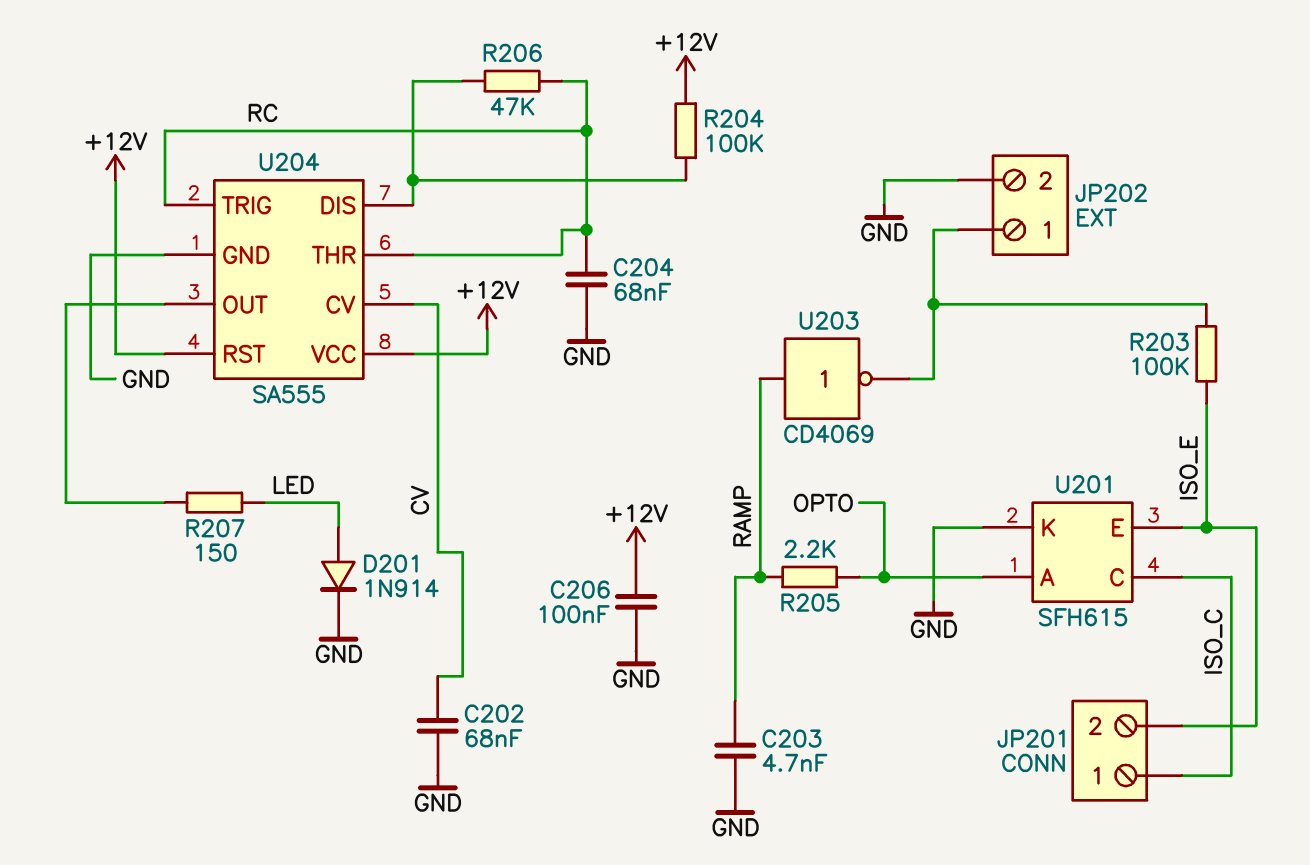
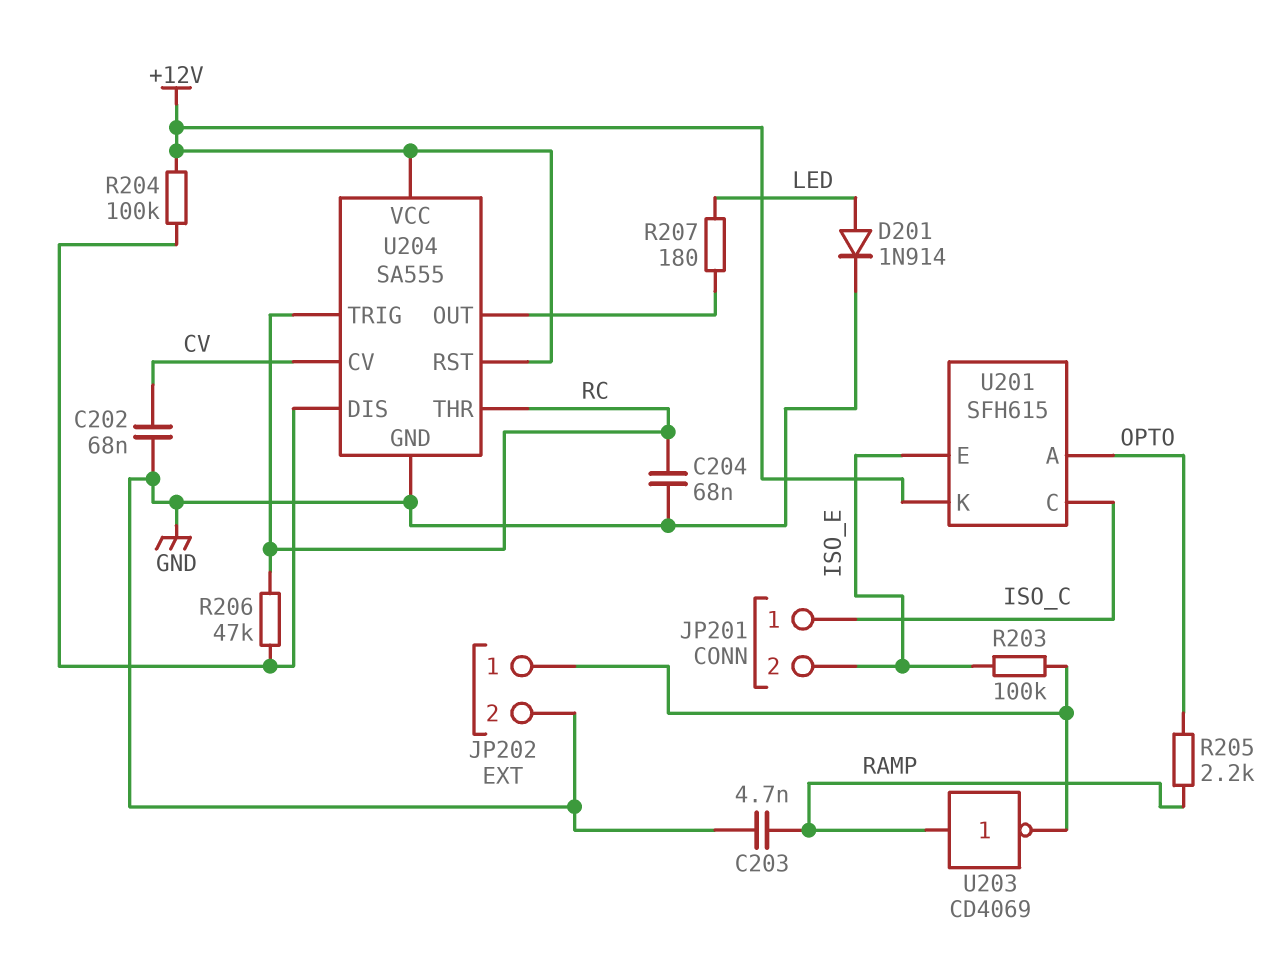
C206: 100nF (+12V, GND) -> none
R207: 150 (LED, U204/OUT) -> 180 (LED, U204/OUT)
U201 pin K: GND -> +12V

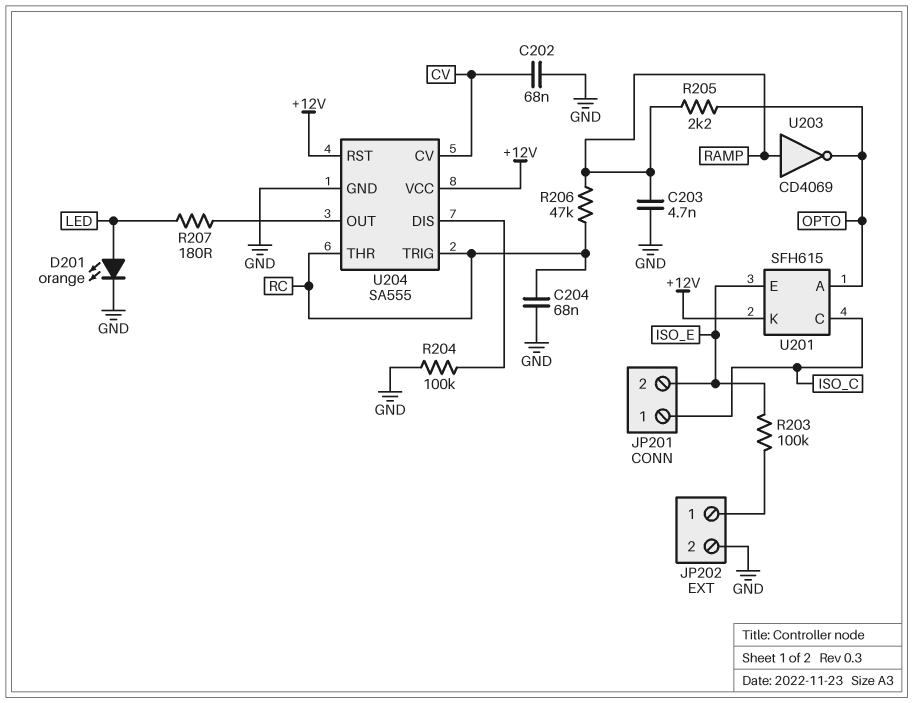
D201: diode 1N914 (A LED, K GND) -> LED orange (A LED, K GND)
R204: 100k (+12V, U204/DIS) -> 100k (GND, U204/DIS)
R206: 47k (RC, U204/DIS) -> 47k (RAMP, RC)
U203: NOT CD4069 (in RAMP, out JP202/1) -> NOT CD4069 (in RAMP, out OPTO)

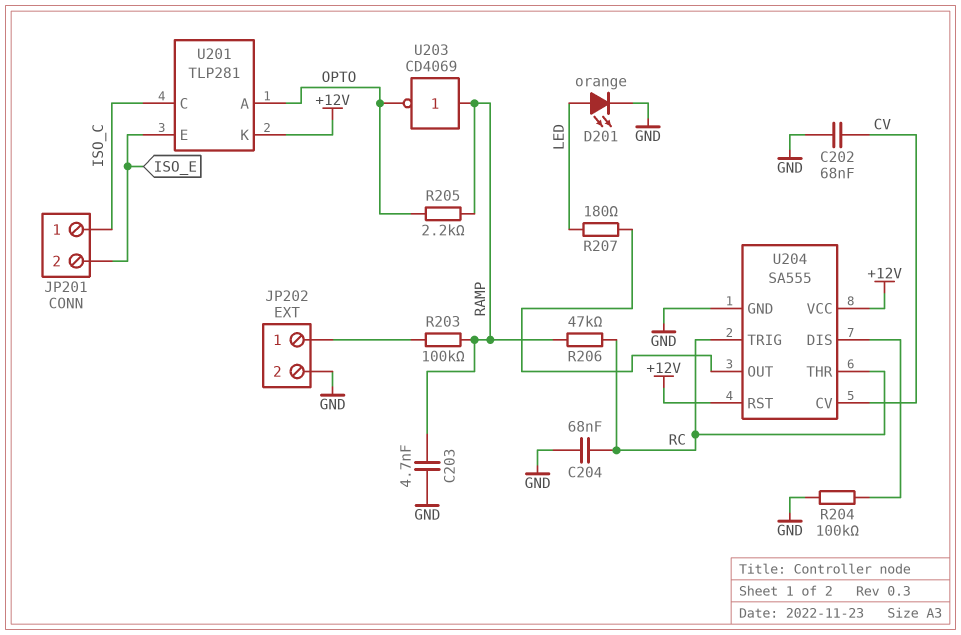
R203: 100k (ISO_E, JP202/1) -> 100k (JP202/1, RAMP)
U201: SFH615 -> TLP281

